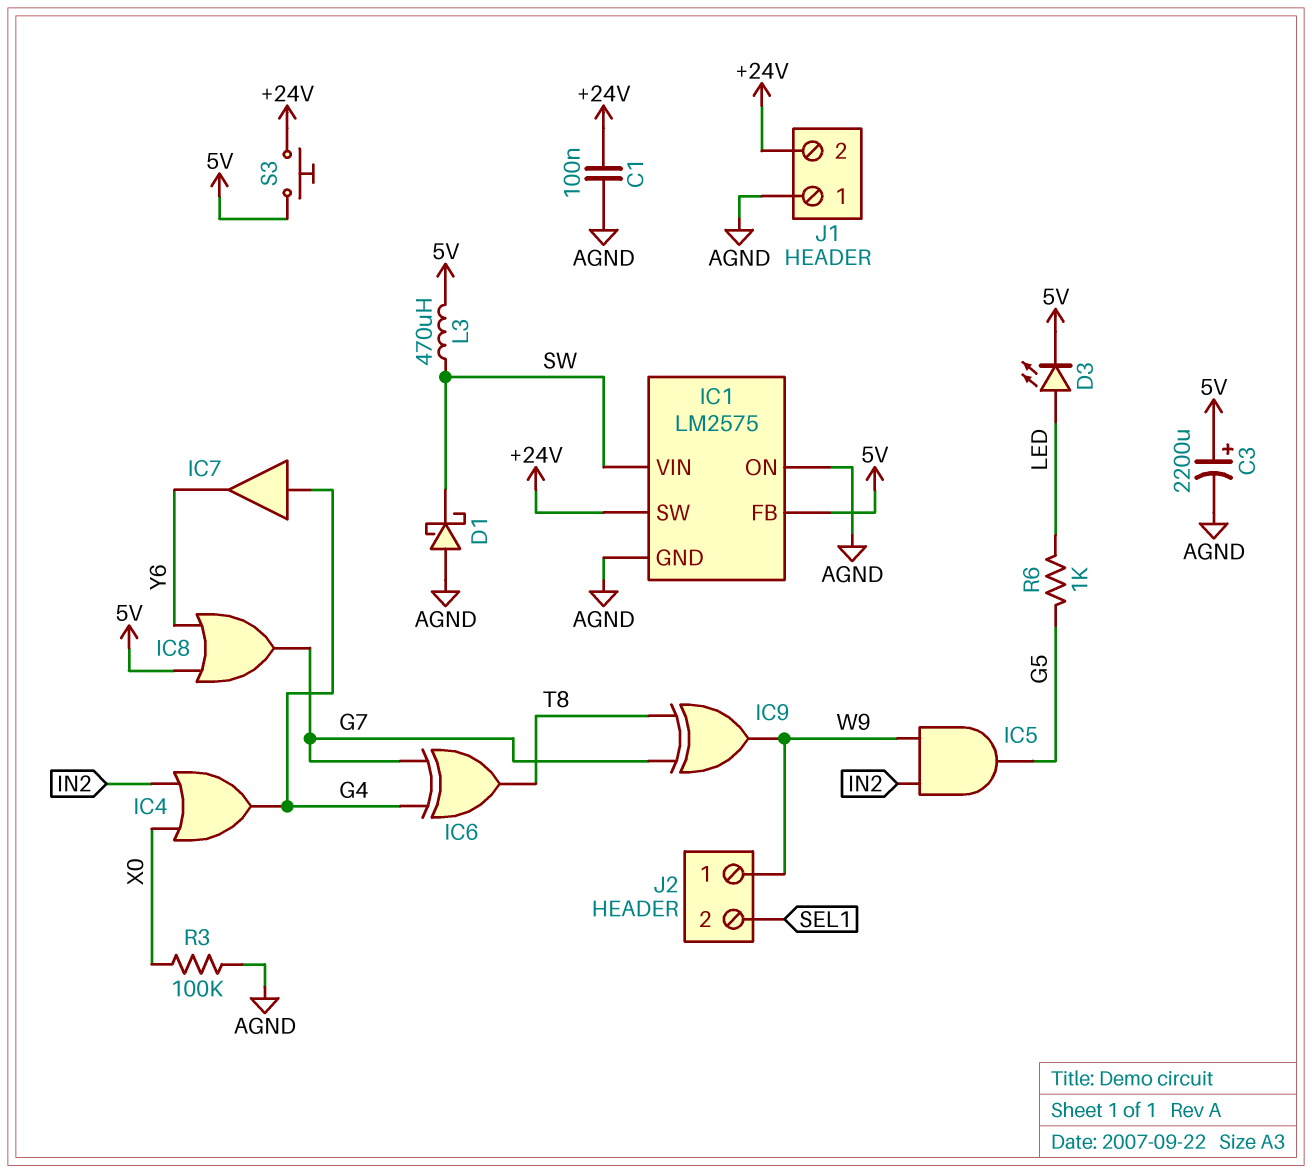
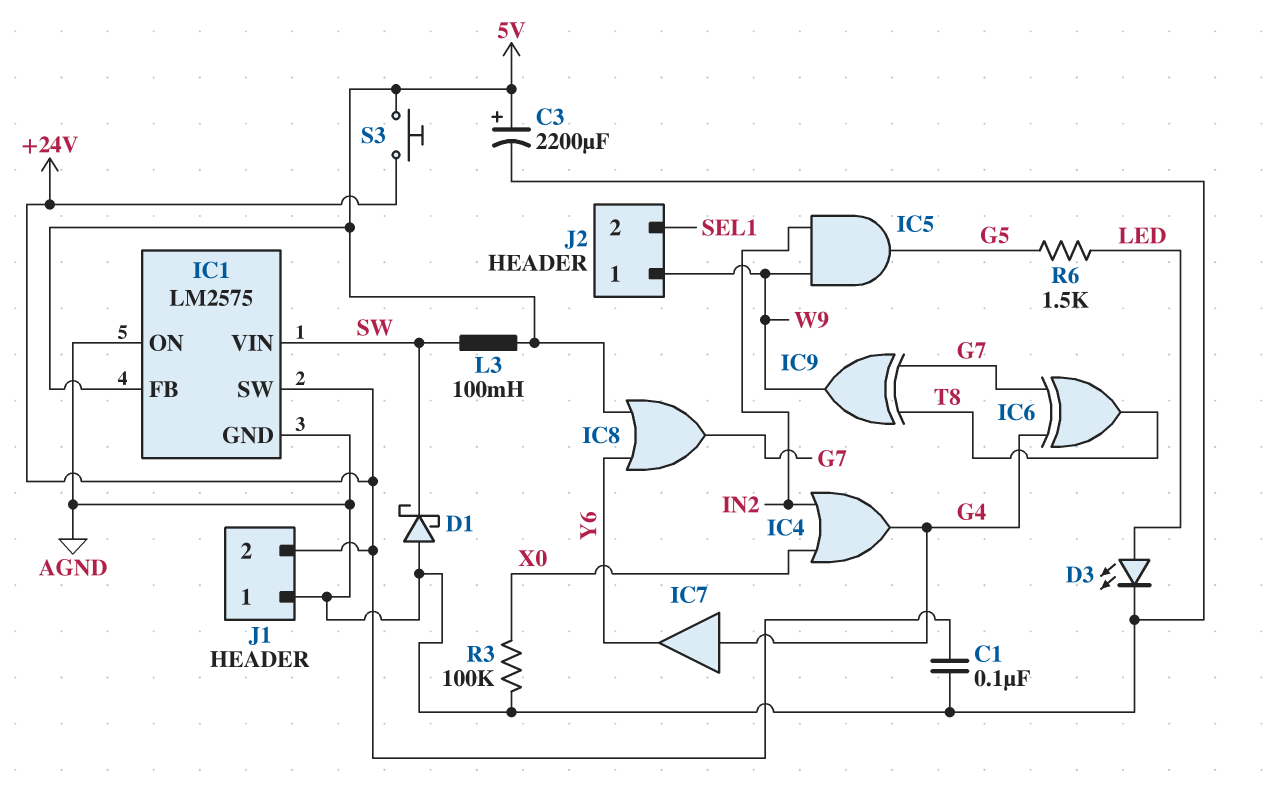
D3: LED (A LED, K 5V) -> LED (A LED, K AGND)
L3: 470uH (5V, SW) -> 100mH (5V, SW)
R6: 1k (G5, LED) -> 1.5k (G5, LED)

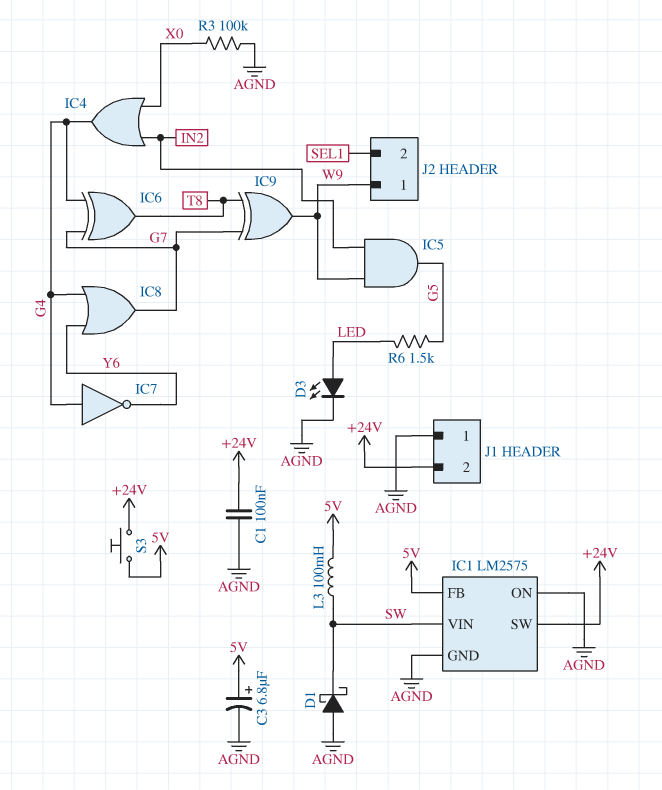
C3: 2200uF (plus 5V, minus AGND) -> 6.8uF (plus 5V, minus AGND)
IC7: buffer (in G4, out Y6) -> NOT (in G4, out Y6)
IC8: OR (in 5V, in Y6, out G7) -> OR (in G4, in Y6, out G7)

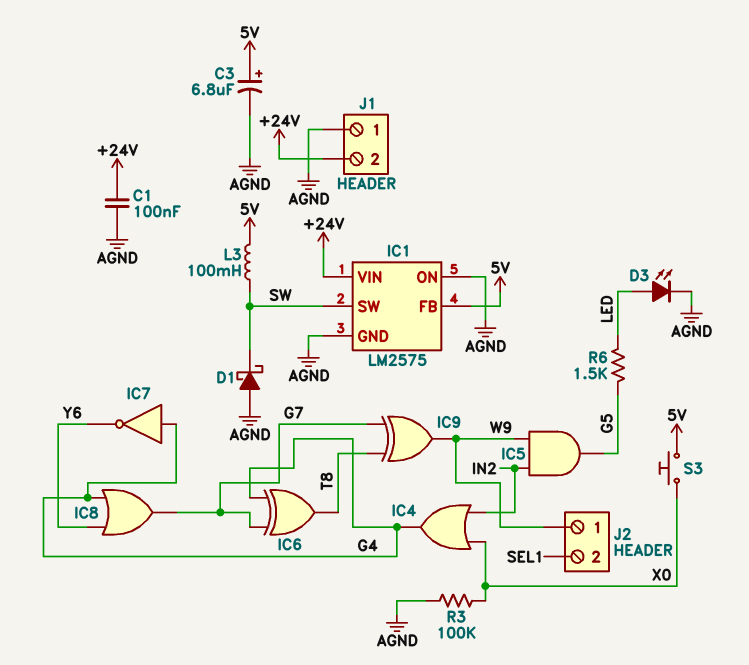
IC1 pin SW: +24V -> SW
IC1 pin VIN: SW -> +24V
S3: button (+24V, 5V) -> button (5V, X0)

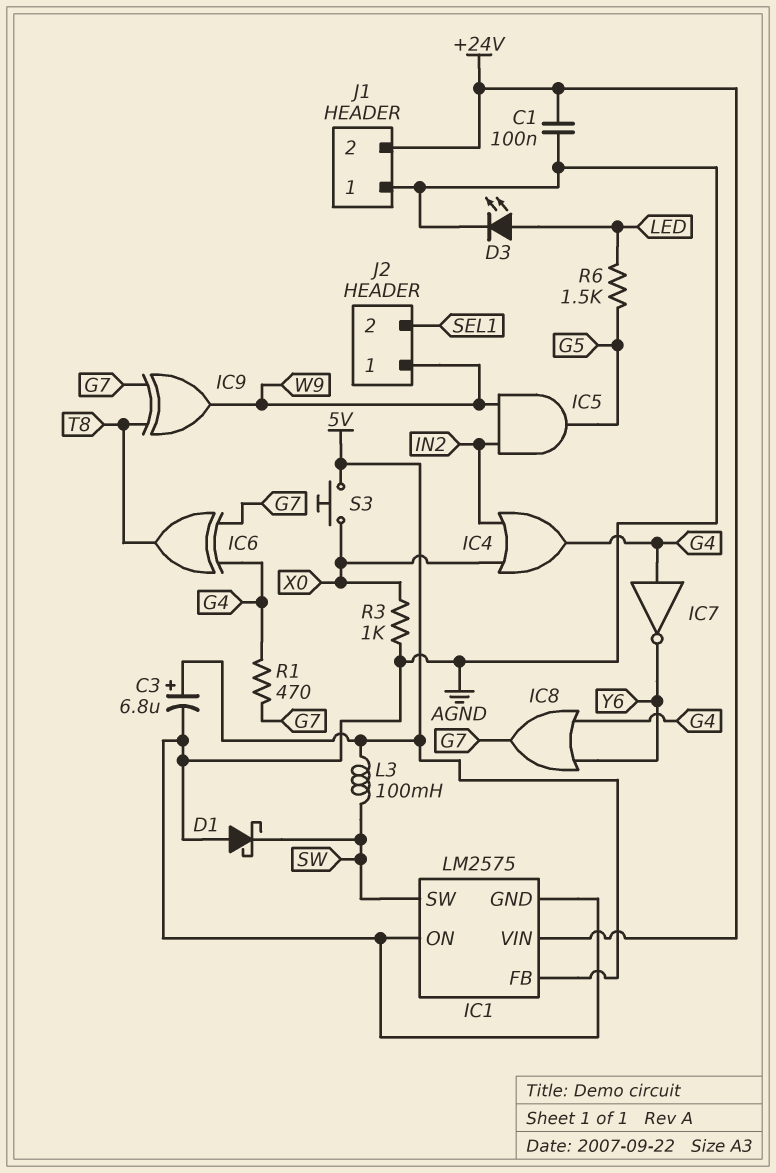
R1: none -> 470 (G4, G7)
R3: 100k (AGND, X0) -> 1k (AGND, X0)

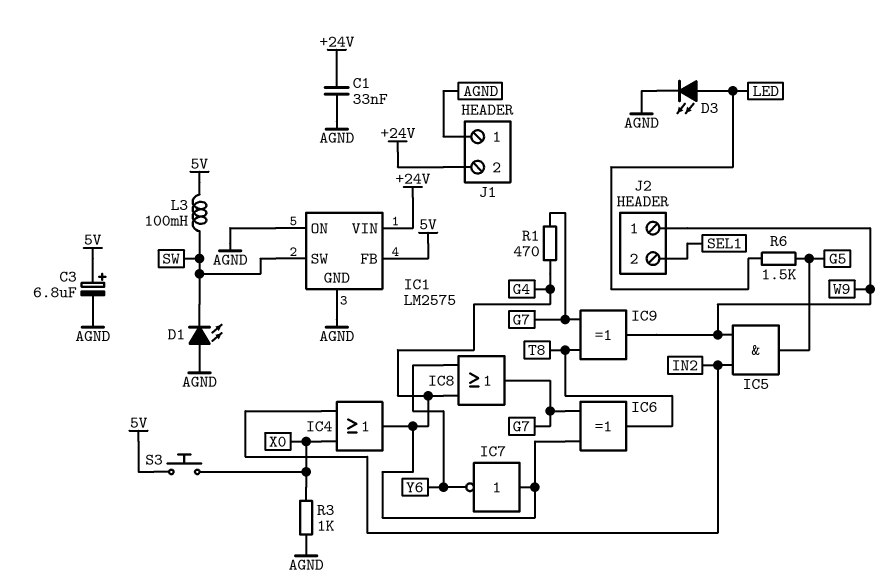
C1: 100nF (+24V, AGND) -> 33nF (+24V, AGND)
D1: schottky (A AGND, K SW) -> LED (A AGND, K SW)

